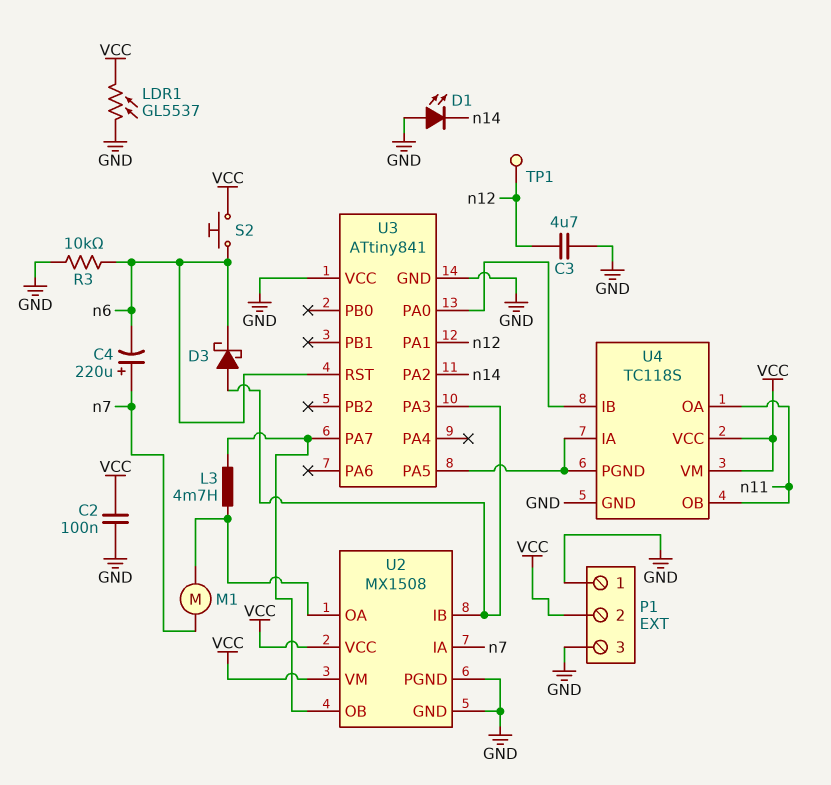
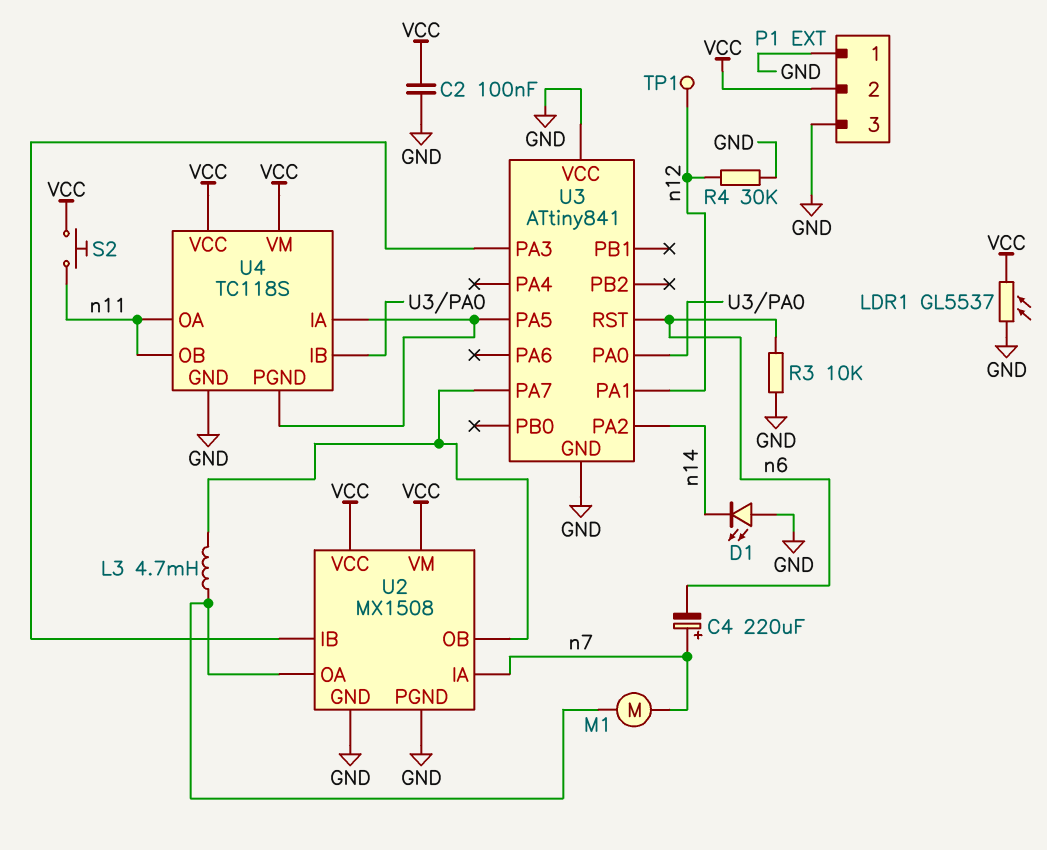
C3: 4.7uF (GND, n12) -> none
D3: schottky (A U2/IB, K n6) -> none
R4: none -> 30k (GND, n12)
S2: button (VCC, n6) -> button (VCC, n11)

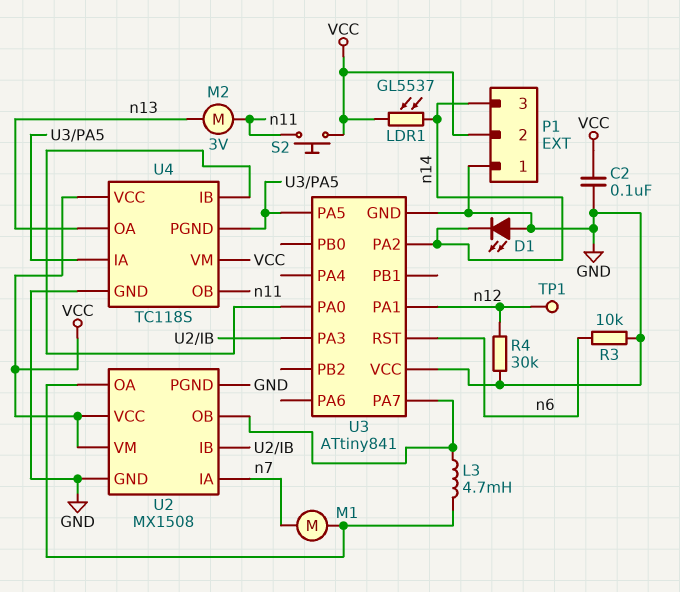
C4: 220uF (plus n7, minus n6) -> none
LDR1: GL5537 (GND, VCC) -> GL5537 (VCC, n14)
M2: none -> motor 3V (n11, n13)
P1 pin 3: GND -> n14
U4 pin OA: n11 -> n13

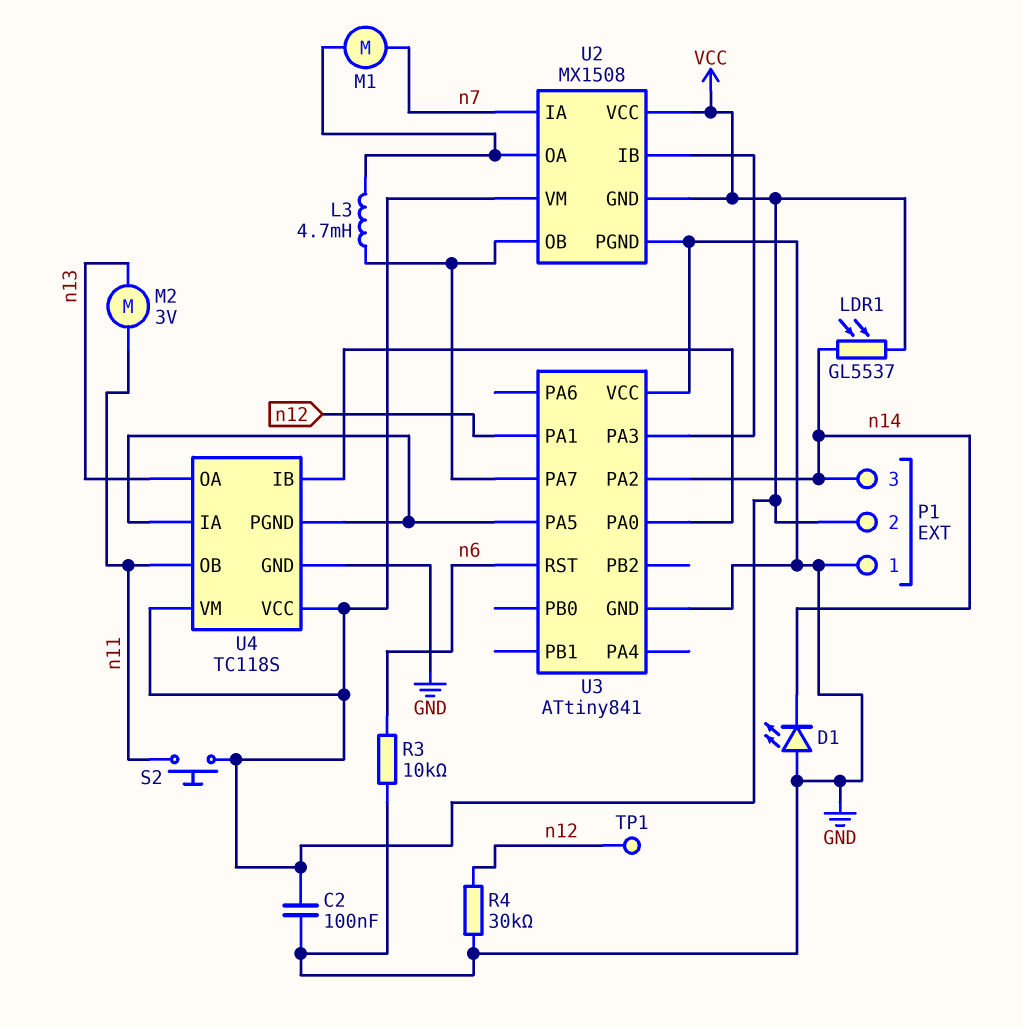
U2 pin GND: GND -> VCC

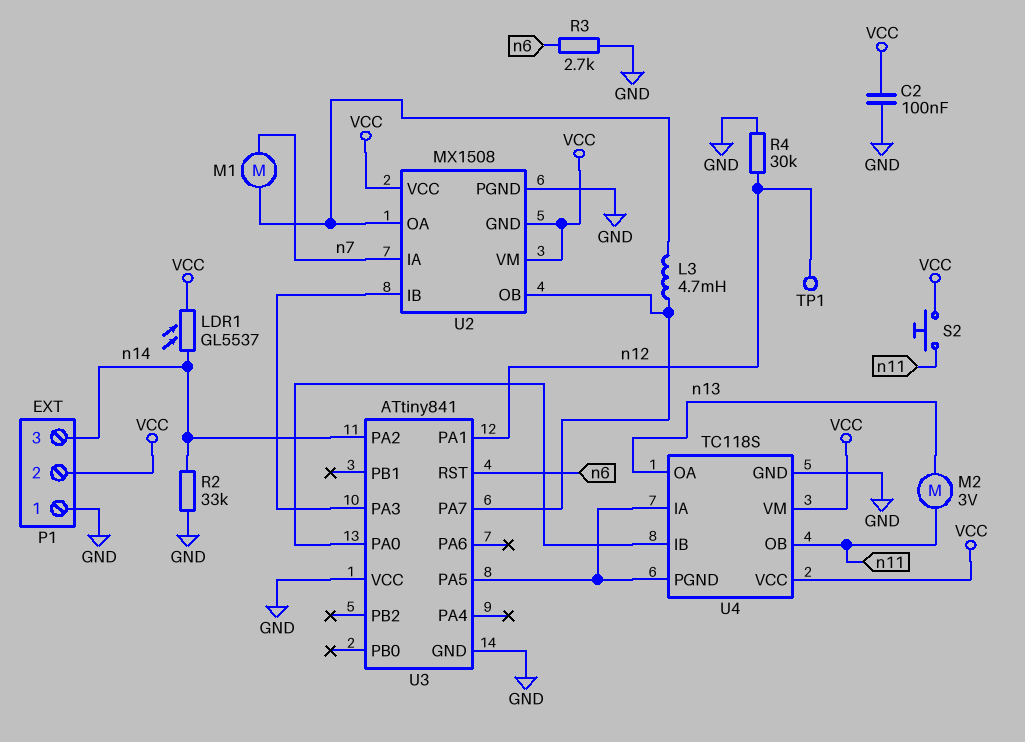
D1: LED (A GND, K n14) -> none
R2: none -> 33k (GND, n14)
R3: 10k (GND, n6) -> 2.7k (GND, n6)

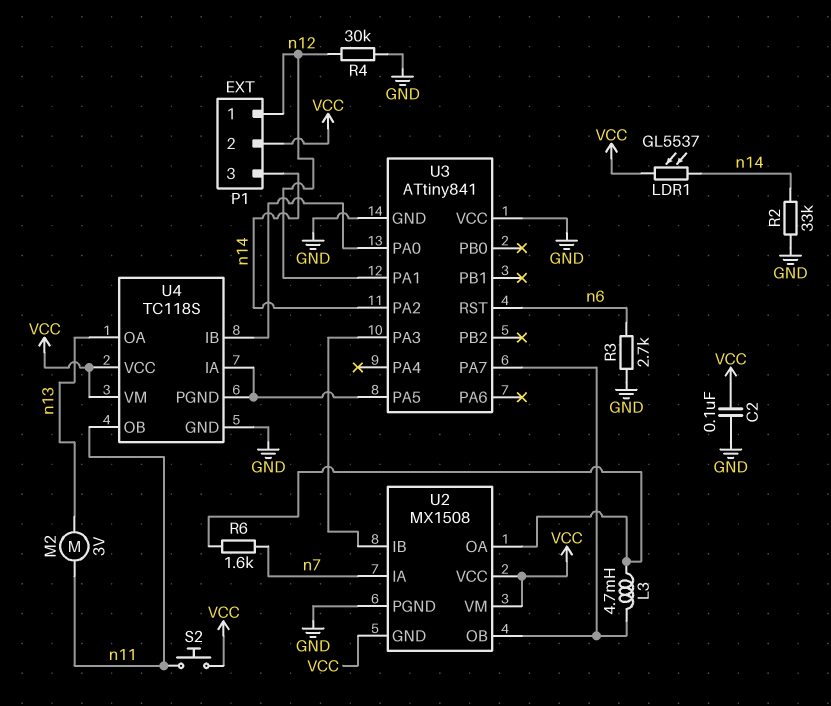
M1: motor (U2/OA, n7) -> none
P1 pin 1: GND -> n12
R6: none -> 1.6k (U2/OA, n7)
TP1: test point (n12) -> none

